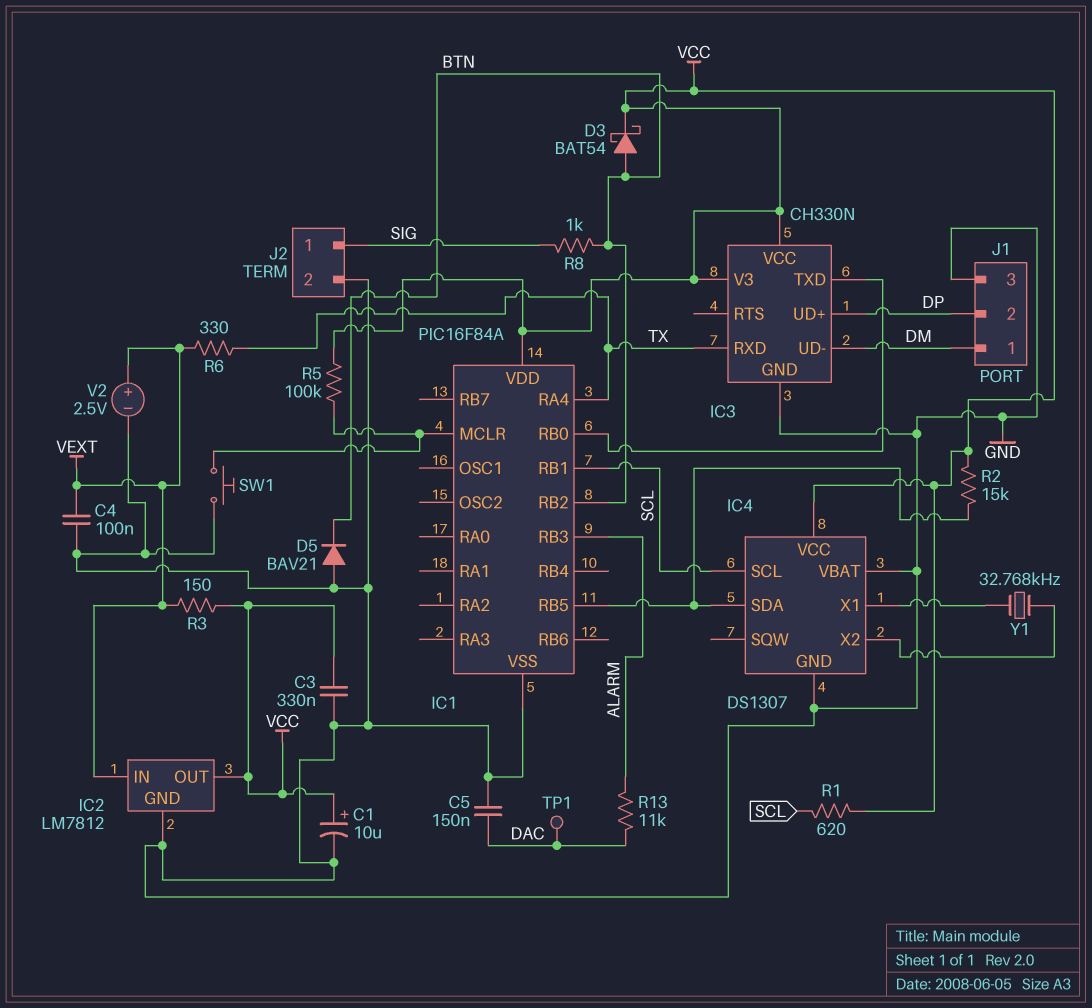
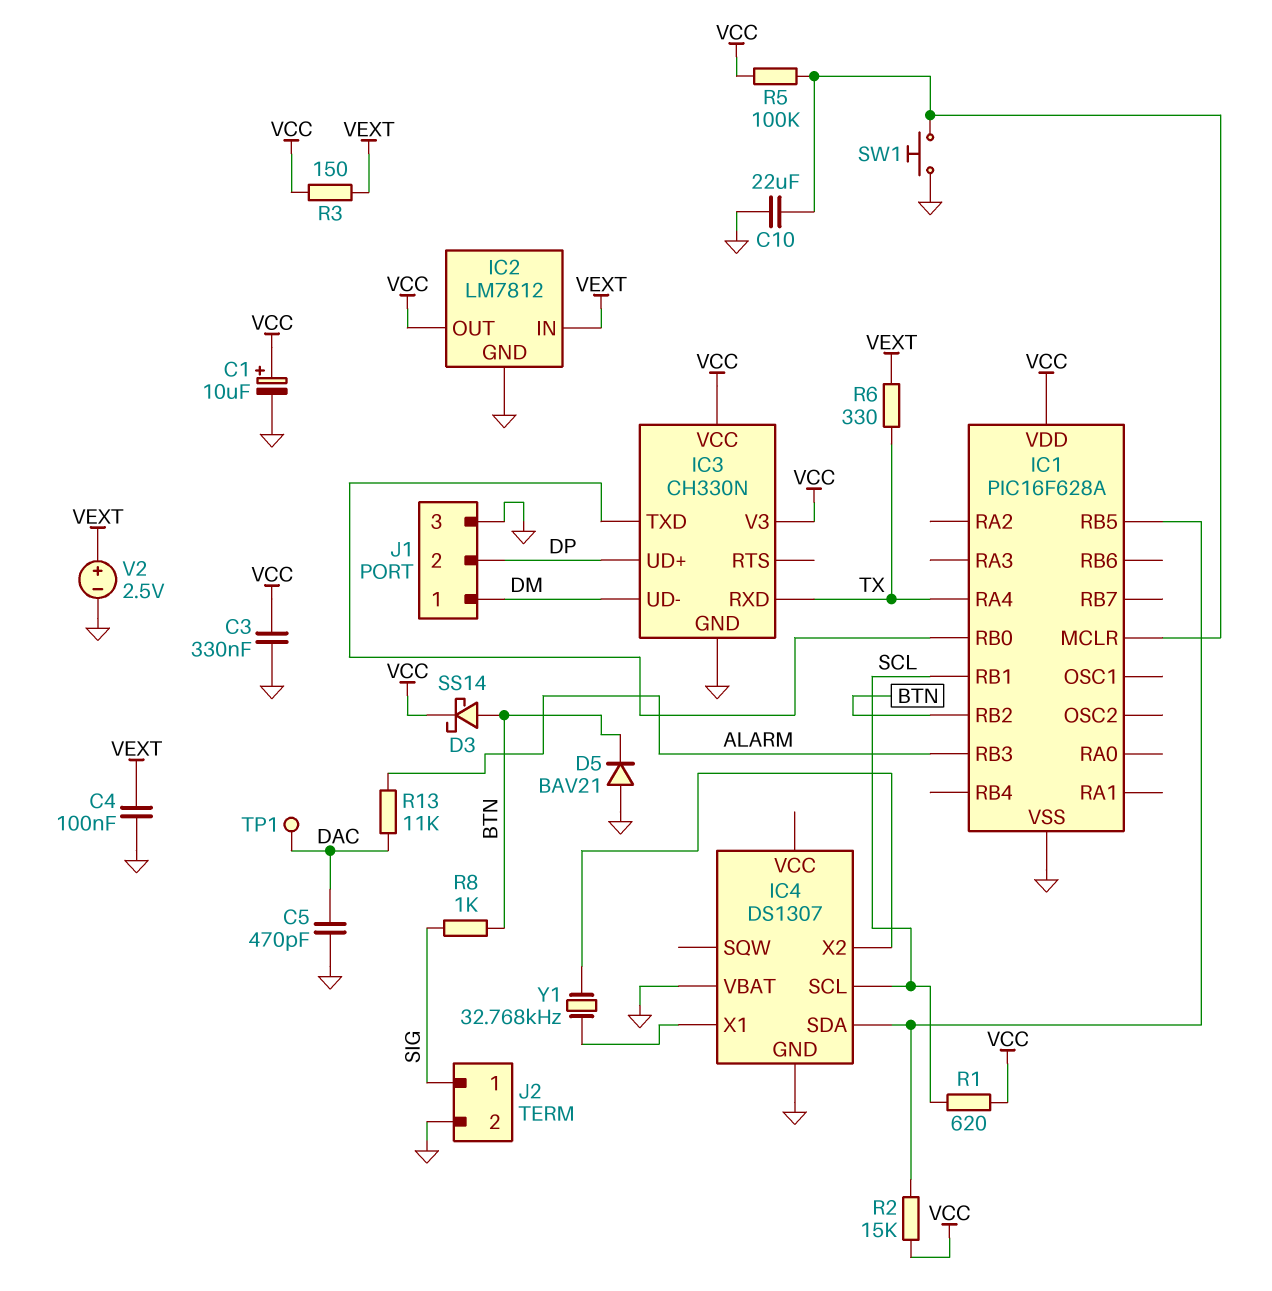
C5: 150nF (DAC, GND) -> 470pF (DAC, GND)
C10: none -> 22uF (GND, IC1/MCLR)
D3: schottky BAT54 (A BTN, K VCC) -> schottky SS14 (A BTN, K VCC)
IC1: PIC16F84A -> PIC16F628A
IC4 pin VCC: VCC -> none

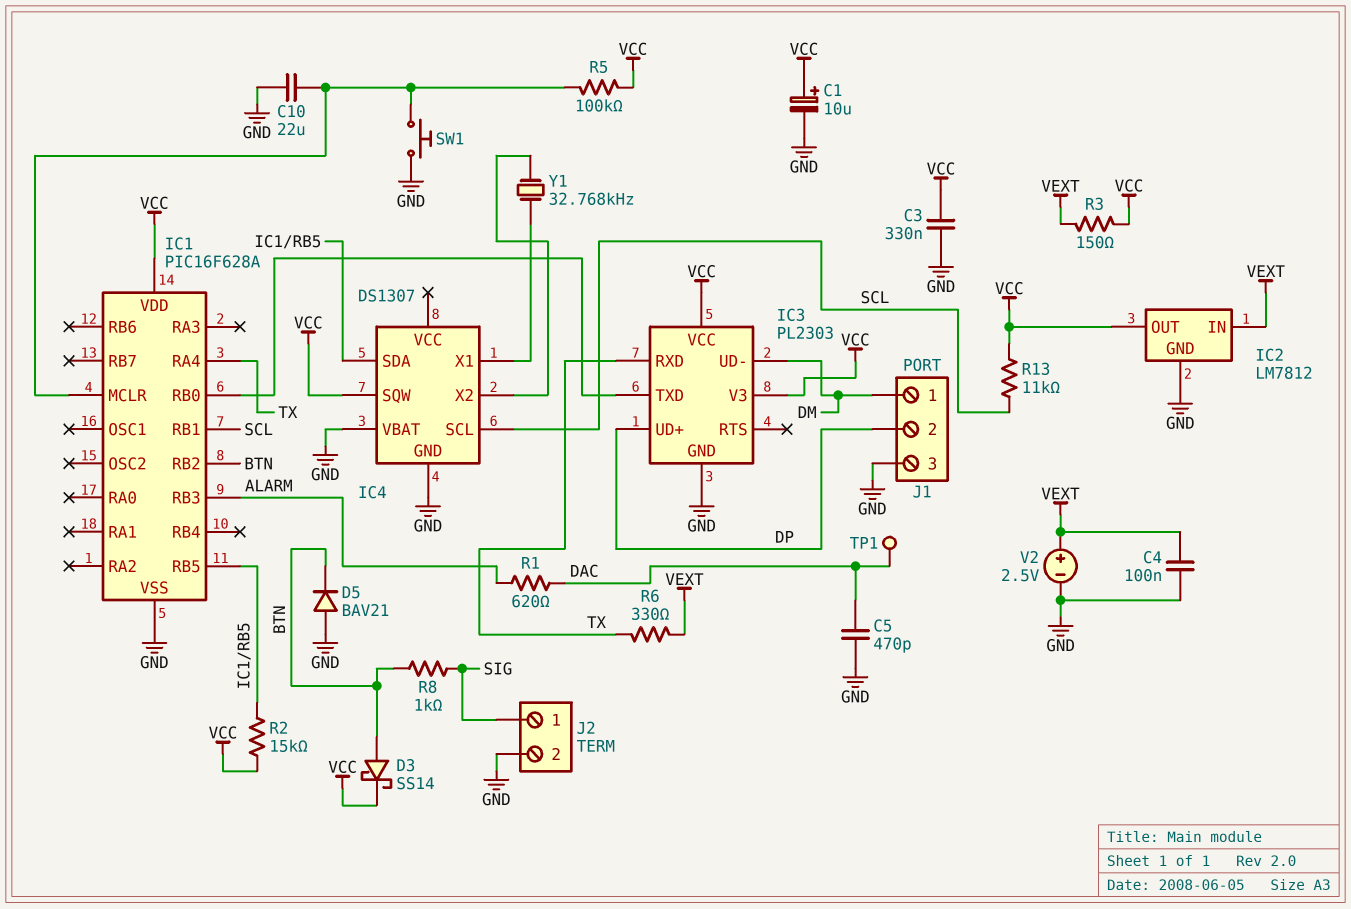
IC3: CH330N -> PL2303
IC4 pin SQW: none -> VCC
R1: 620 (SCL, VCC) -> 620 (ALARM, DAC)
R13: 11k (ALARM, DAC) -> 11k (SCL, VCC)

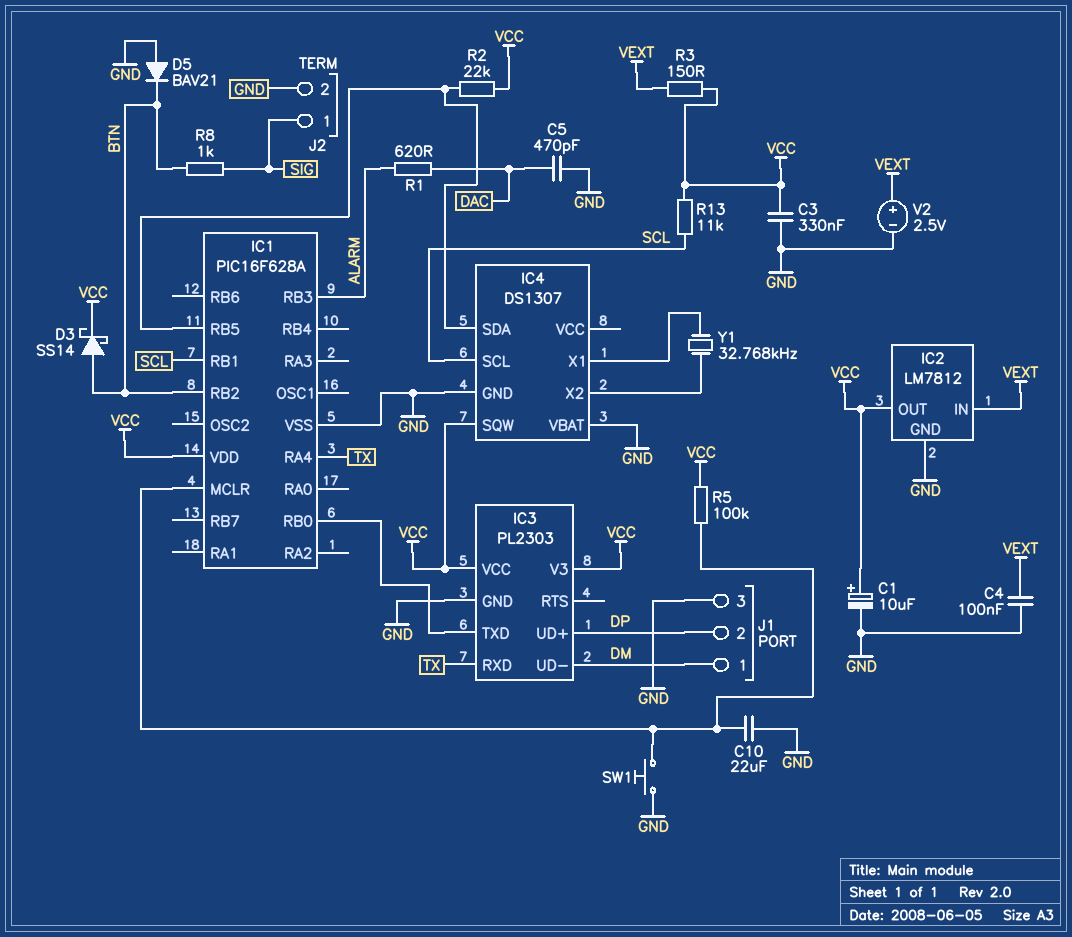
R2: 15k (IC1/RB5, VCC) -> 22k (IC1/RB5, VCC)
R6: 330 (TX, VEXT) -> none
TP1: test point (DAC) -> none

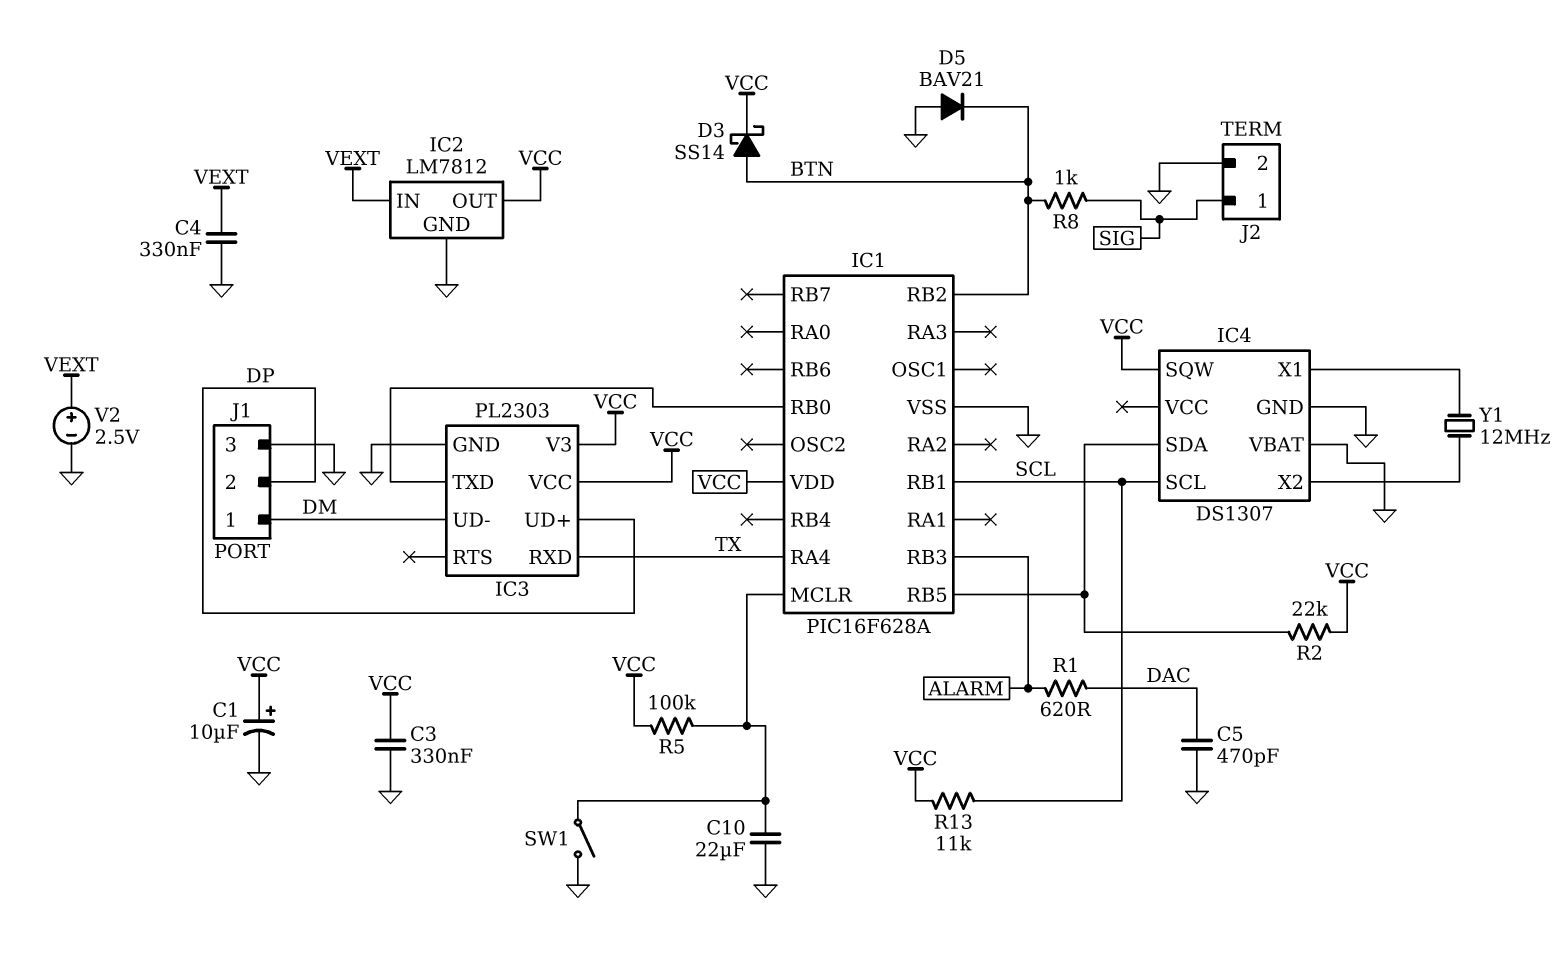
C4: 100nF (GND, VEXT) -> 330nF (GND, VEXT)
R3: 150 (VCC, VEXT) -> none
SW1: button (GND, IC1/MCLR) -> switch (GND, IC1/MCLR)
Y1: 32.768kHz (IC4/X1, IC4/X2) -> 12MHz (IC4/X1, IC4/X2)

